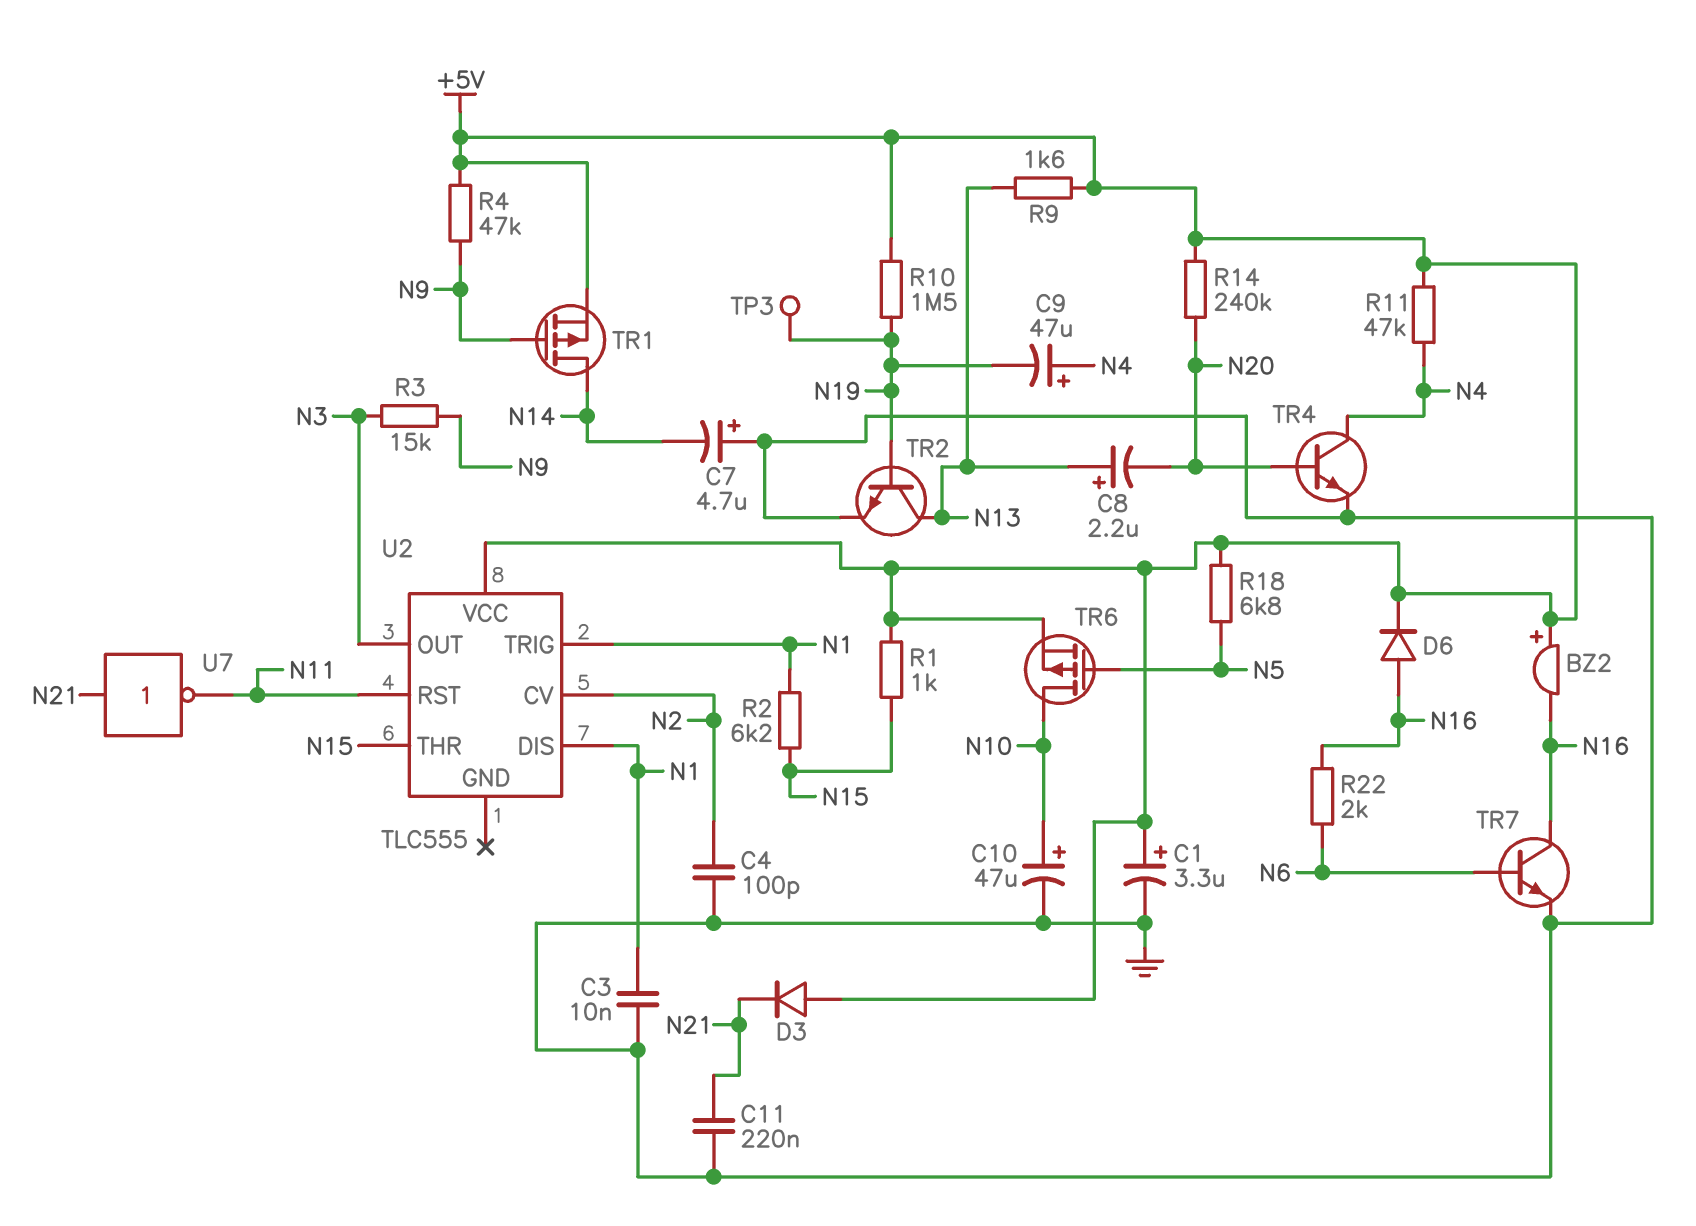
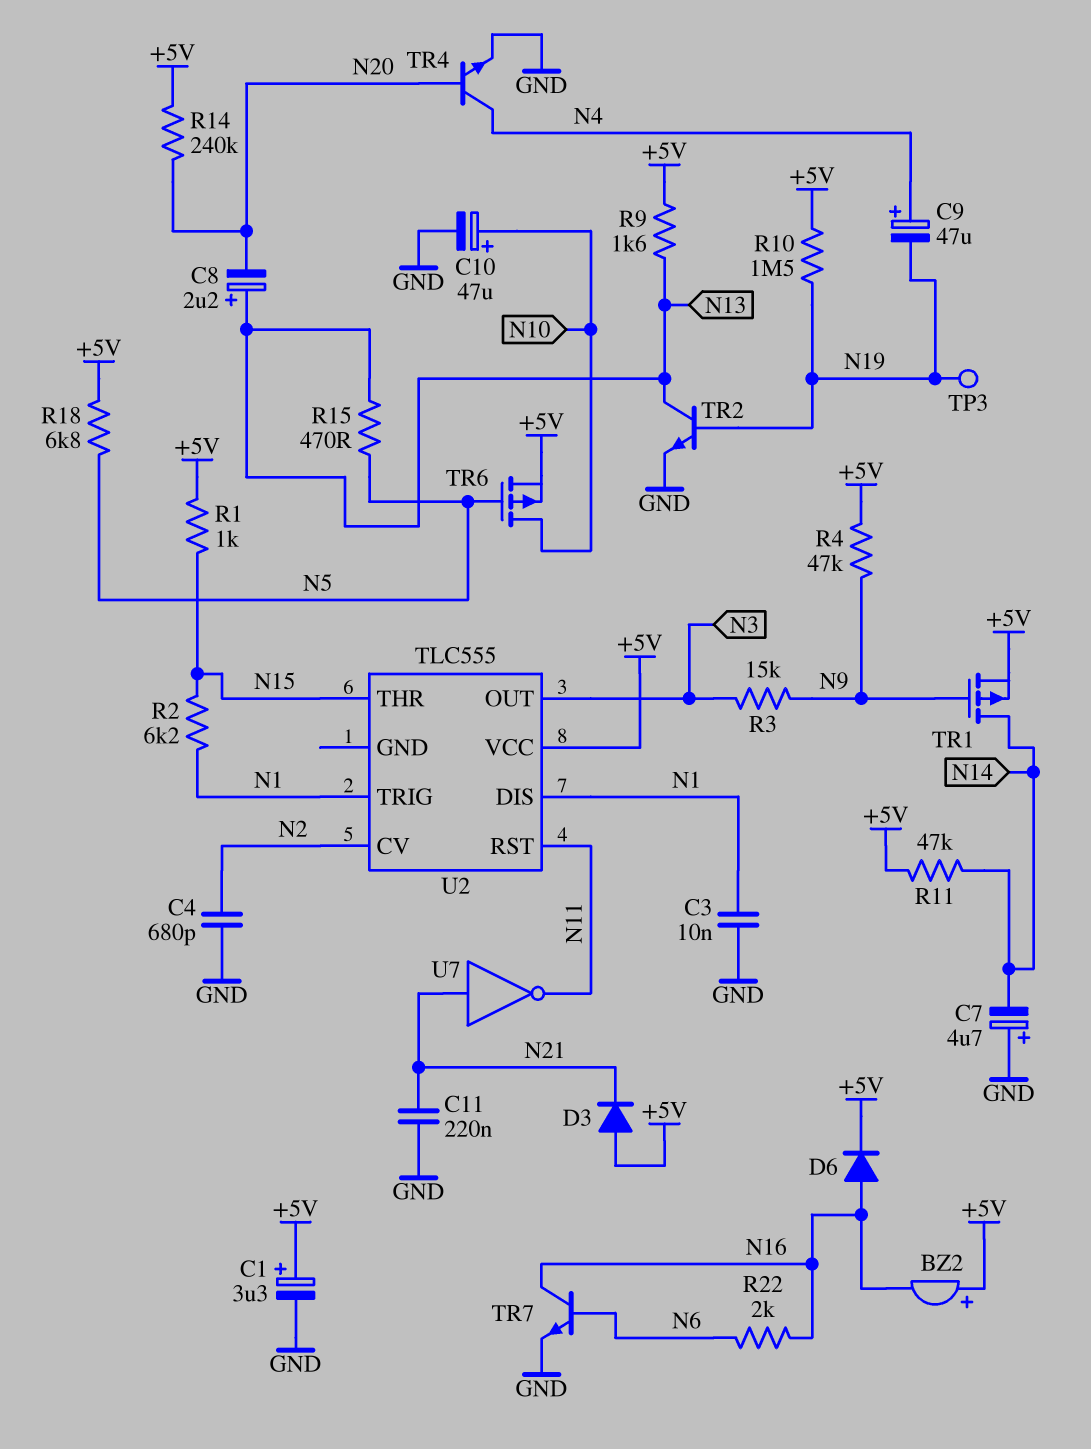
C4: 100pF (GND, N2) -> 680pF (GND, N2)
R11: 47k (+5V, N4) -> 47k (+5V, N14)
R15: none -> 470 (N5, N13)

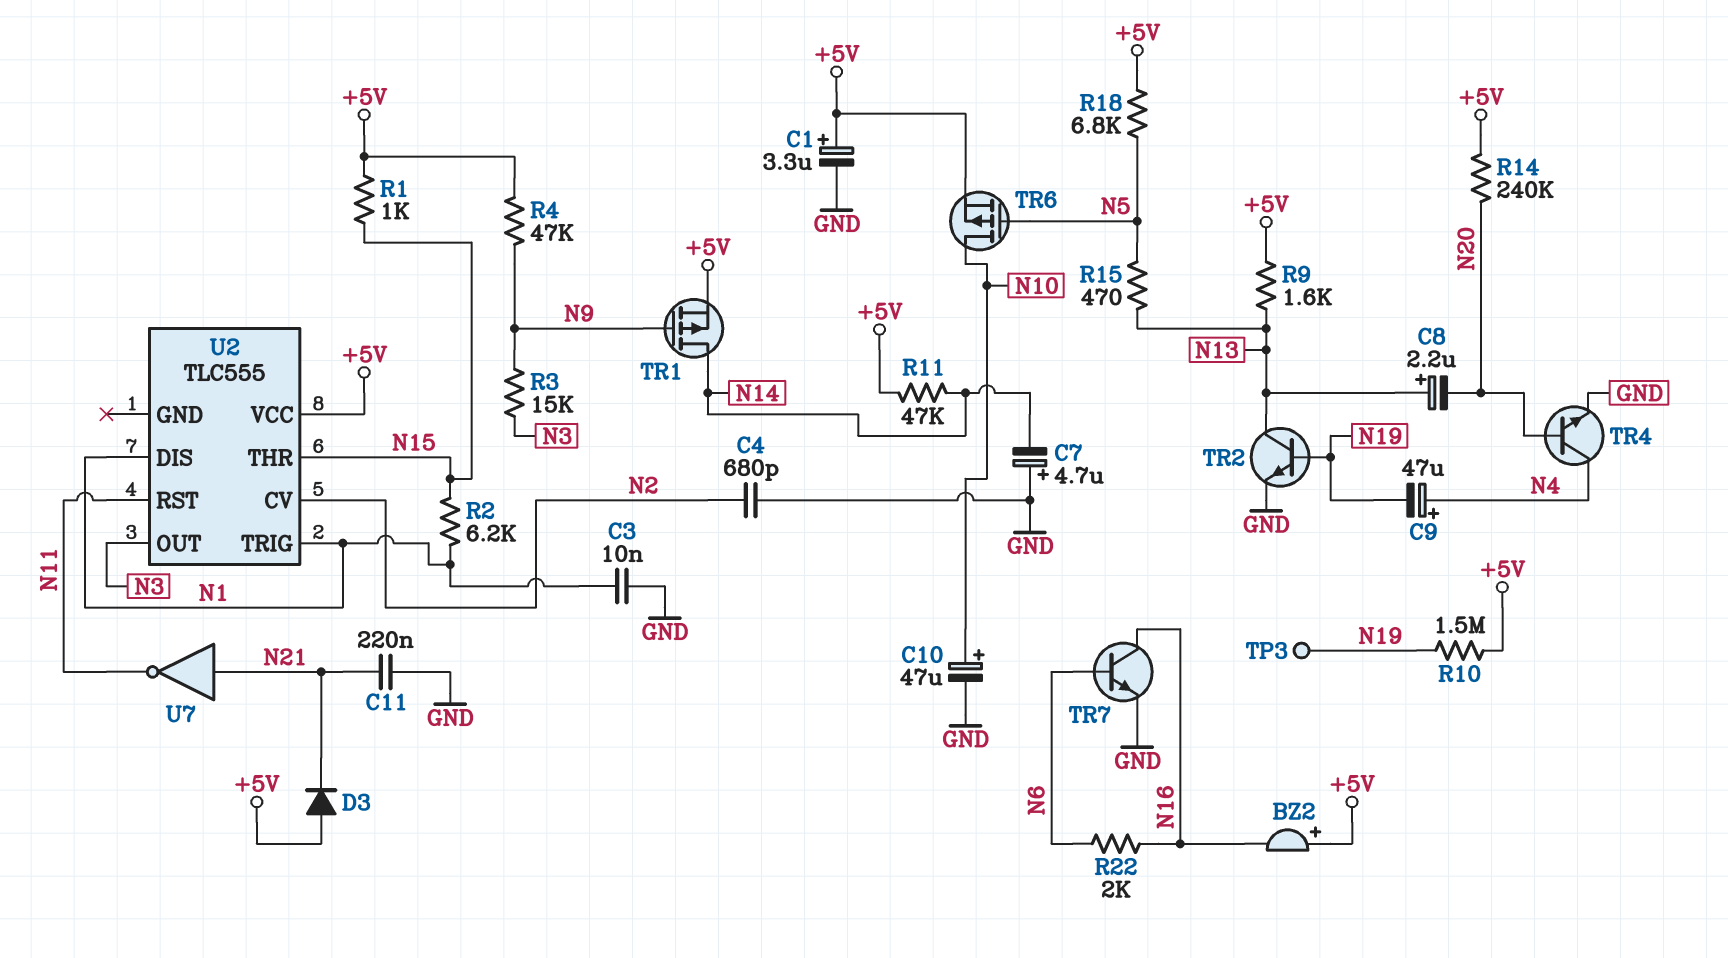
D6: diode (A N16, K +5V) -> none

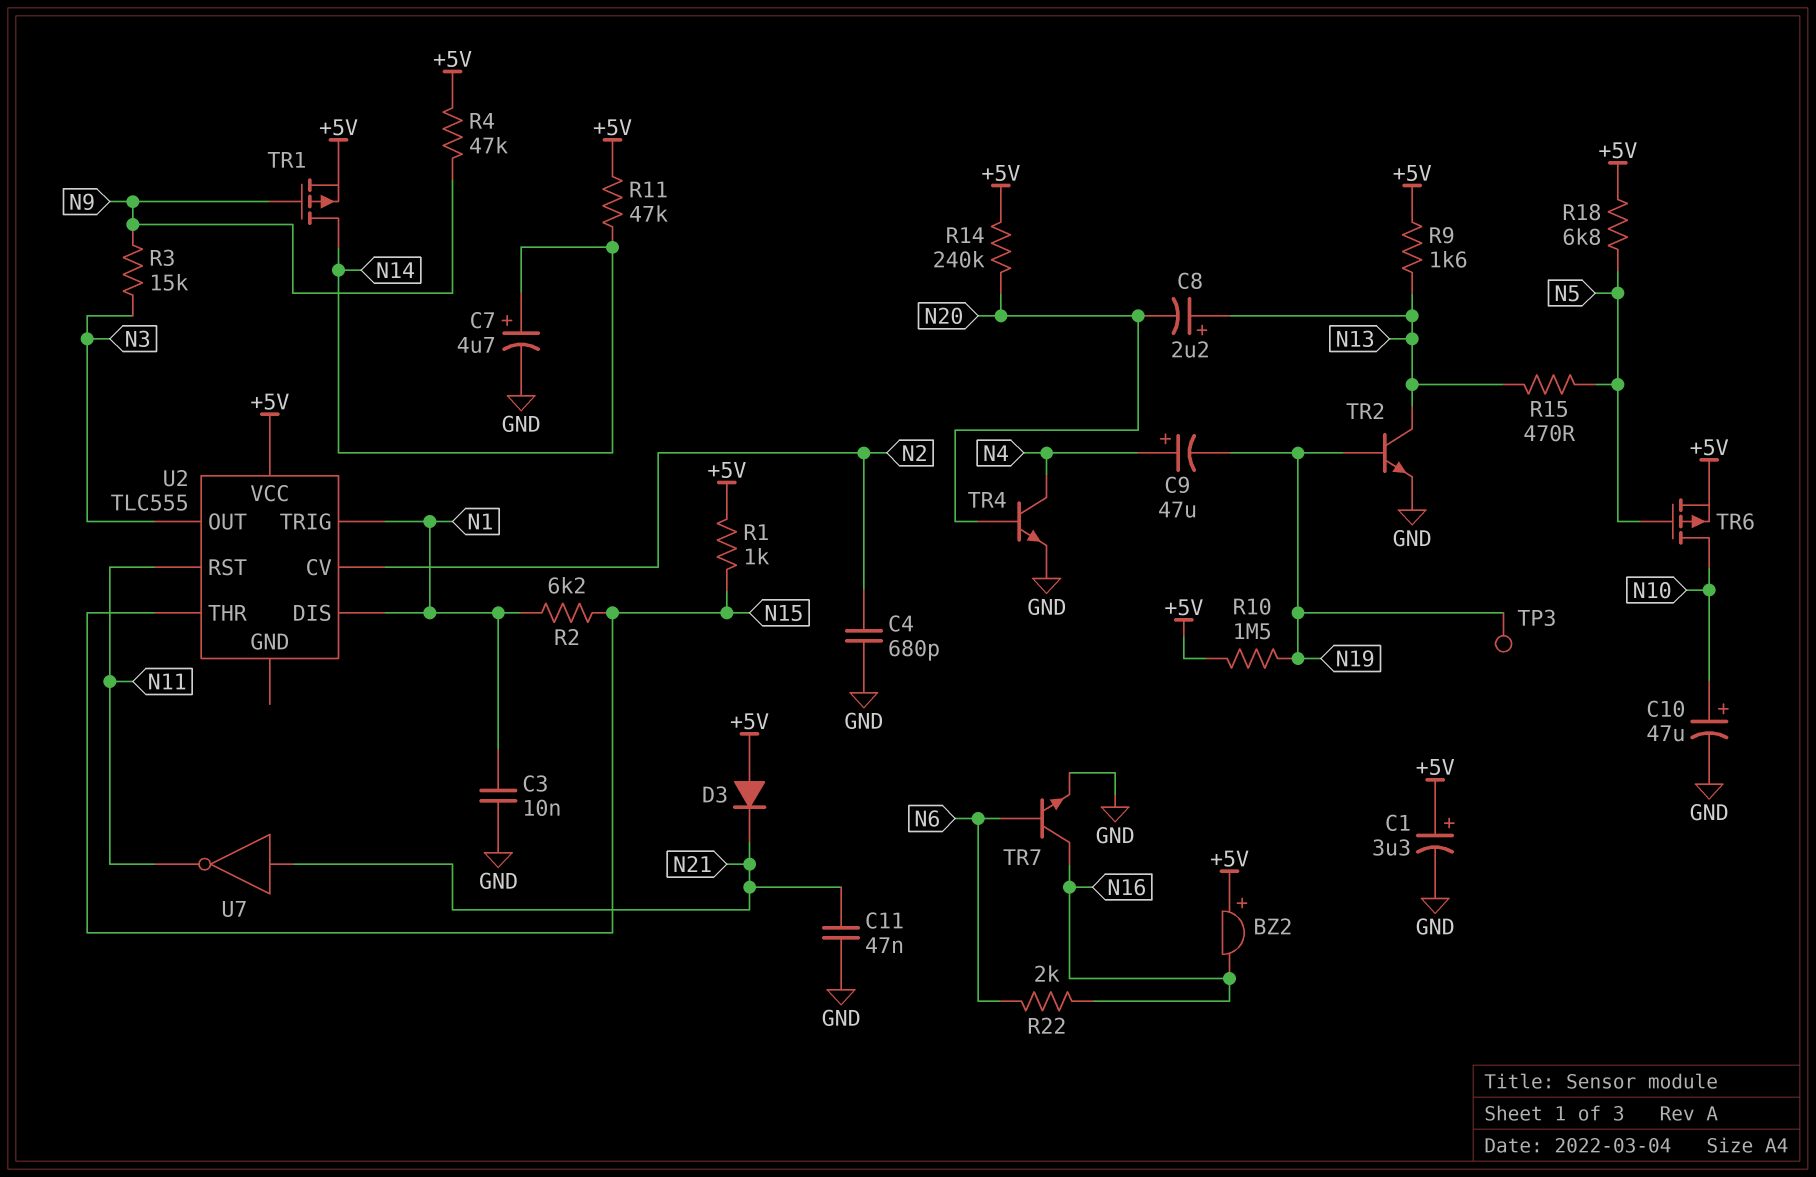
C7: 4.7uF (plus GND, minus N14) -> 4.7uF (plus N14, minus GND)
C11: 220nF (GND, N21) -> 47nF (GND, N21)

